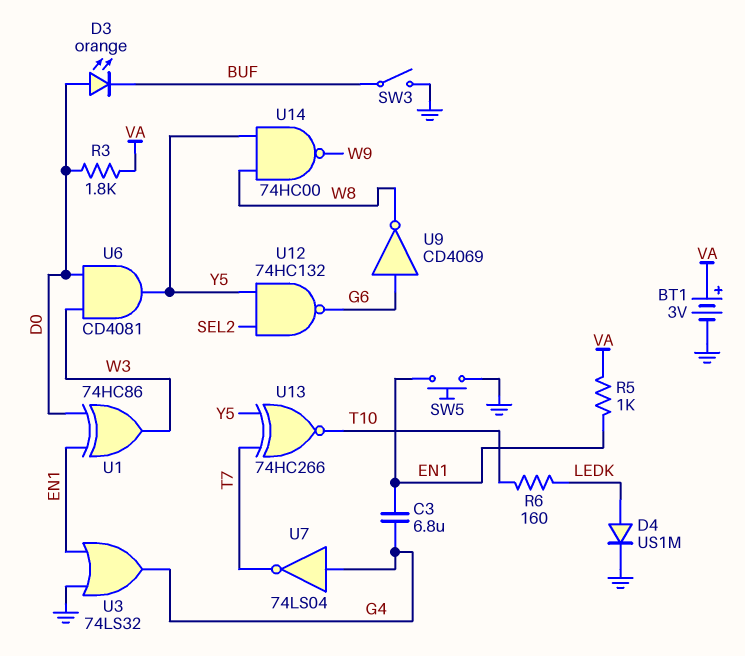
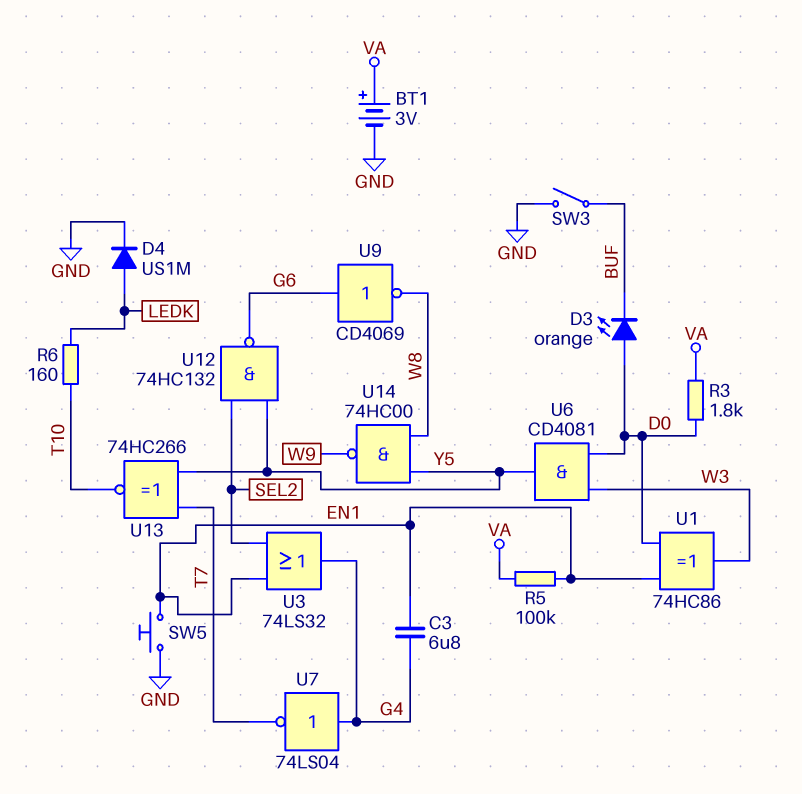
R5: 1k (EN1, VA) -> 100k (EN1, VA)
U3: OR 74LS32 (in EN1, in GND, out G4) -> OR 74LS32 (in EN1, in SEL2, out G4)

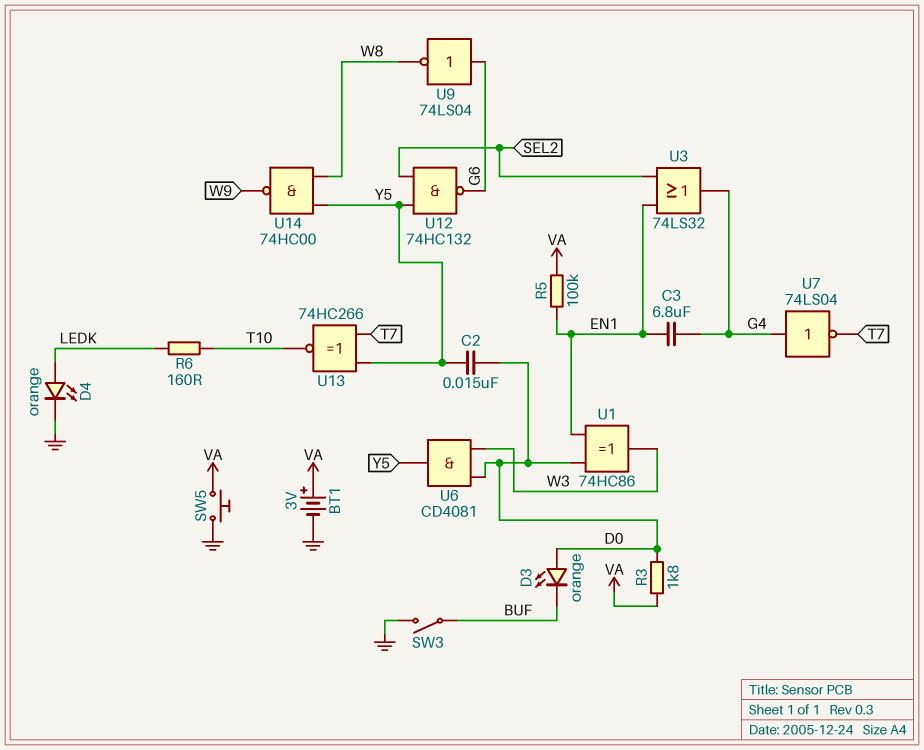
C2: none -> 15nF (D0, Y5)
D4: diode US1M (A LEDK, K GND) -> LED orange (A LEDK, K GND)
SW5: button (EN1, GND) -> button (GND, VA)
U9: NOT CD4069 (in G6, out W8) -> NOT 74LS04 (in G6, out W8)

